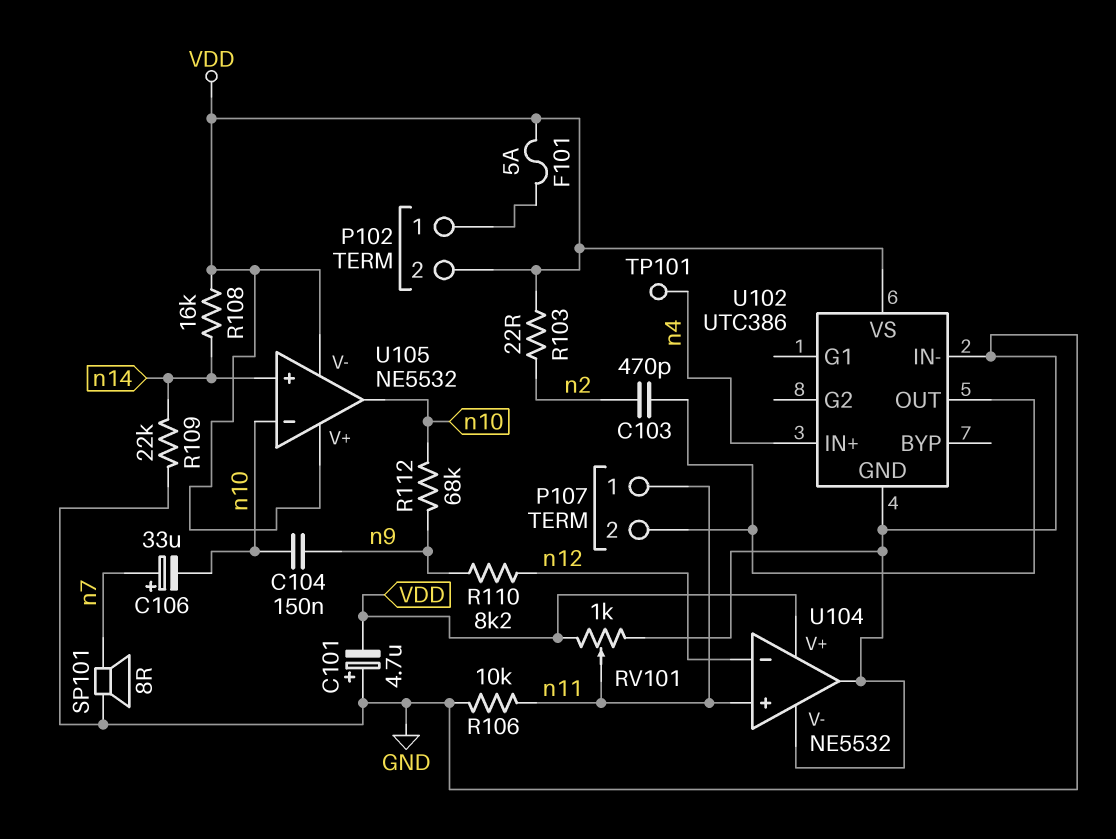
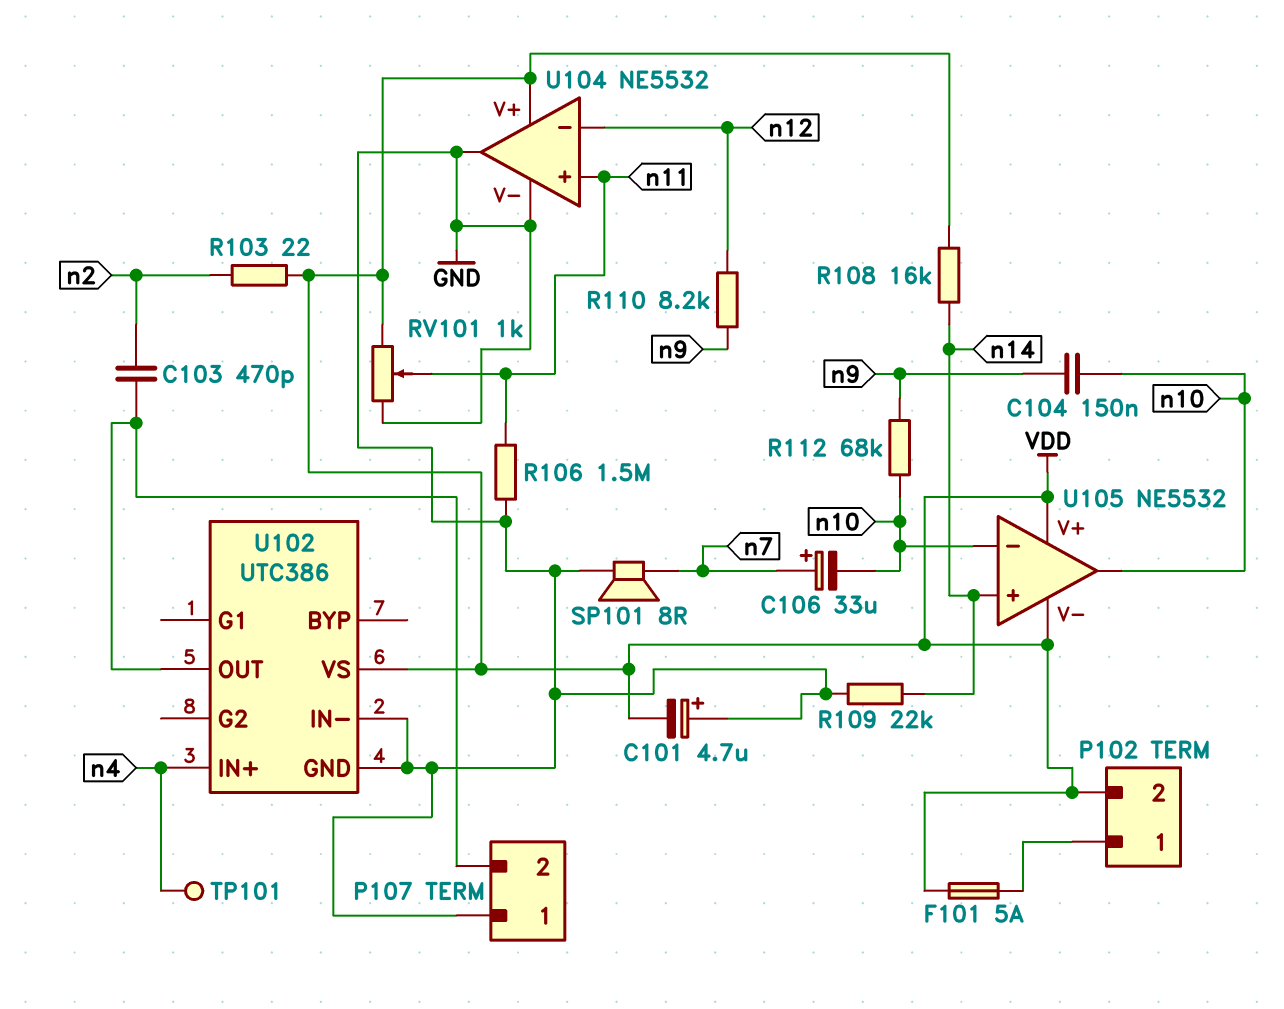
P107 pin 1: n11 -> GND
R106: 10k (GND, n11) -> 1.5M (GND, n11)

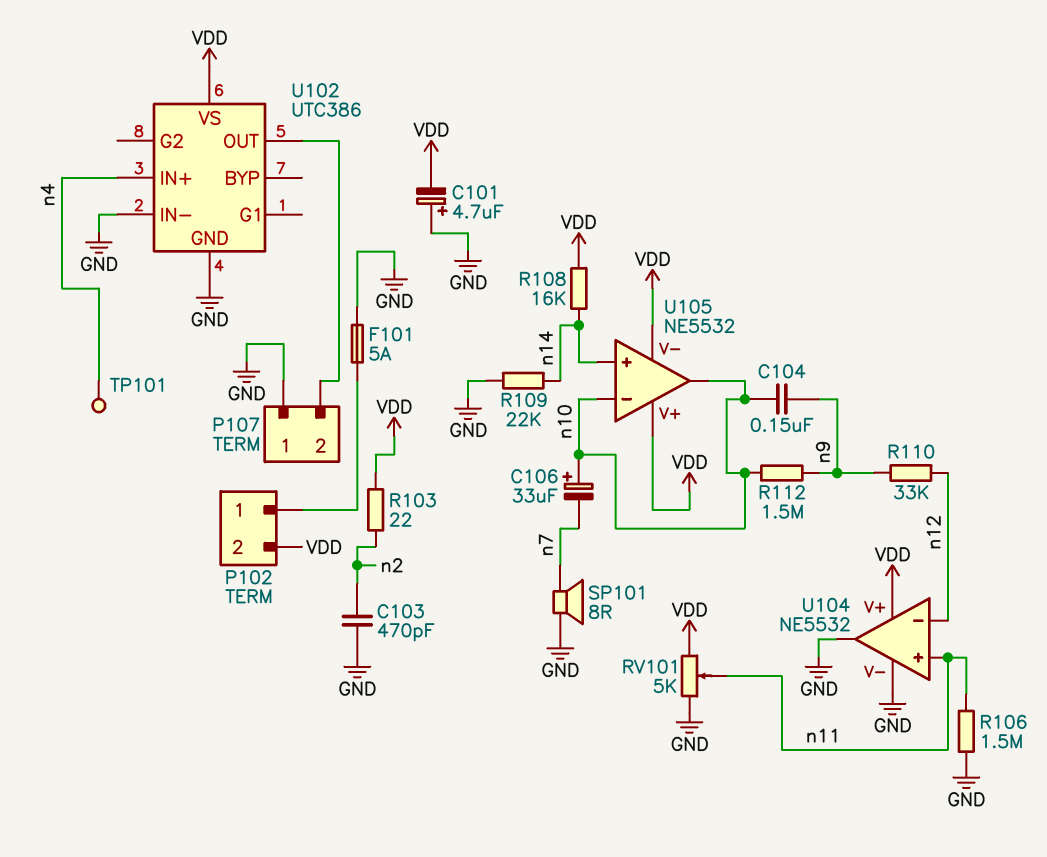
C103: 470pF (P107/2, n2) -> 470pF (GND, n2)
C106: 33uF (plus n7, minus n10) -> 33uF (plus n10, minus n7)
F101: 5A (P102/1, VDD) -> 5A (GND, P102/1)
R110: 8.2k (n9, n12) -> 33k (n9, n12)
R112: 68k (n9, n10) -> 1.5M (n9, n10)
RV101: 1k (GND, VDD, wiper n11) -> 5k (GND, VDD, wiper n11)

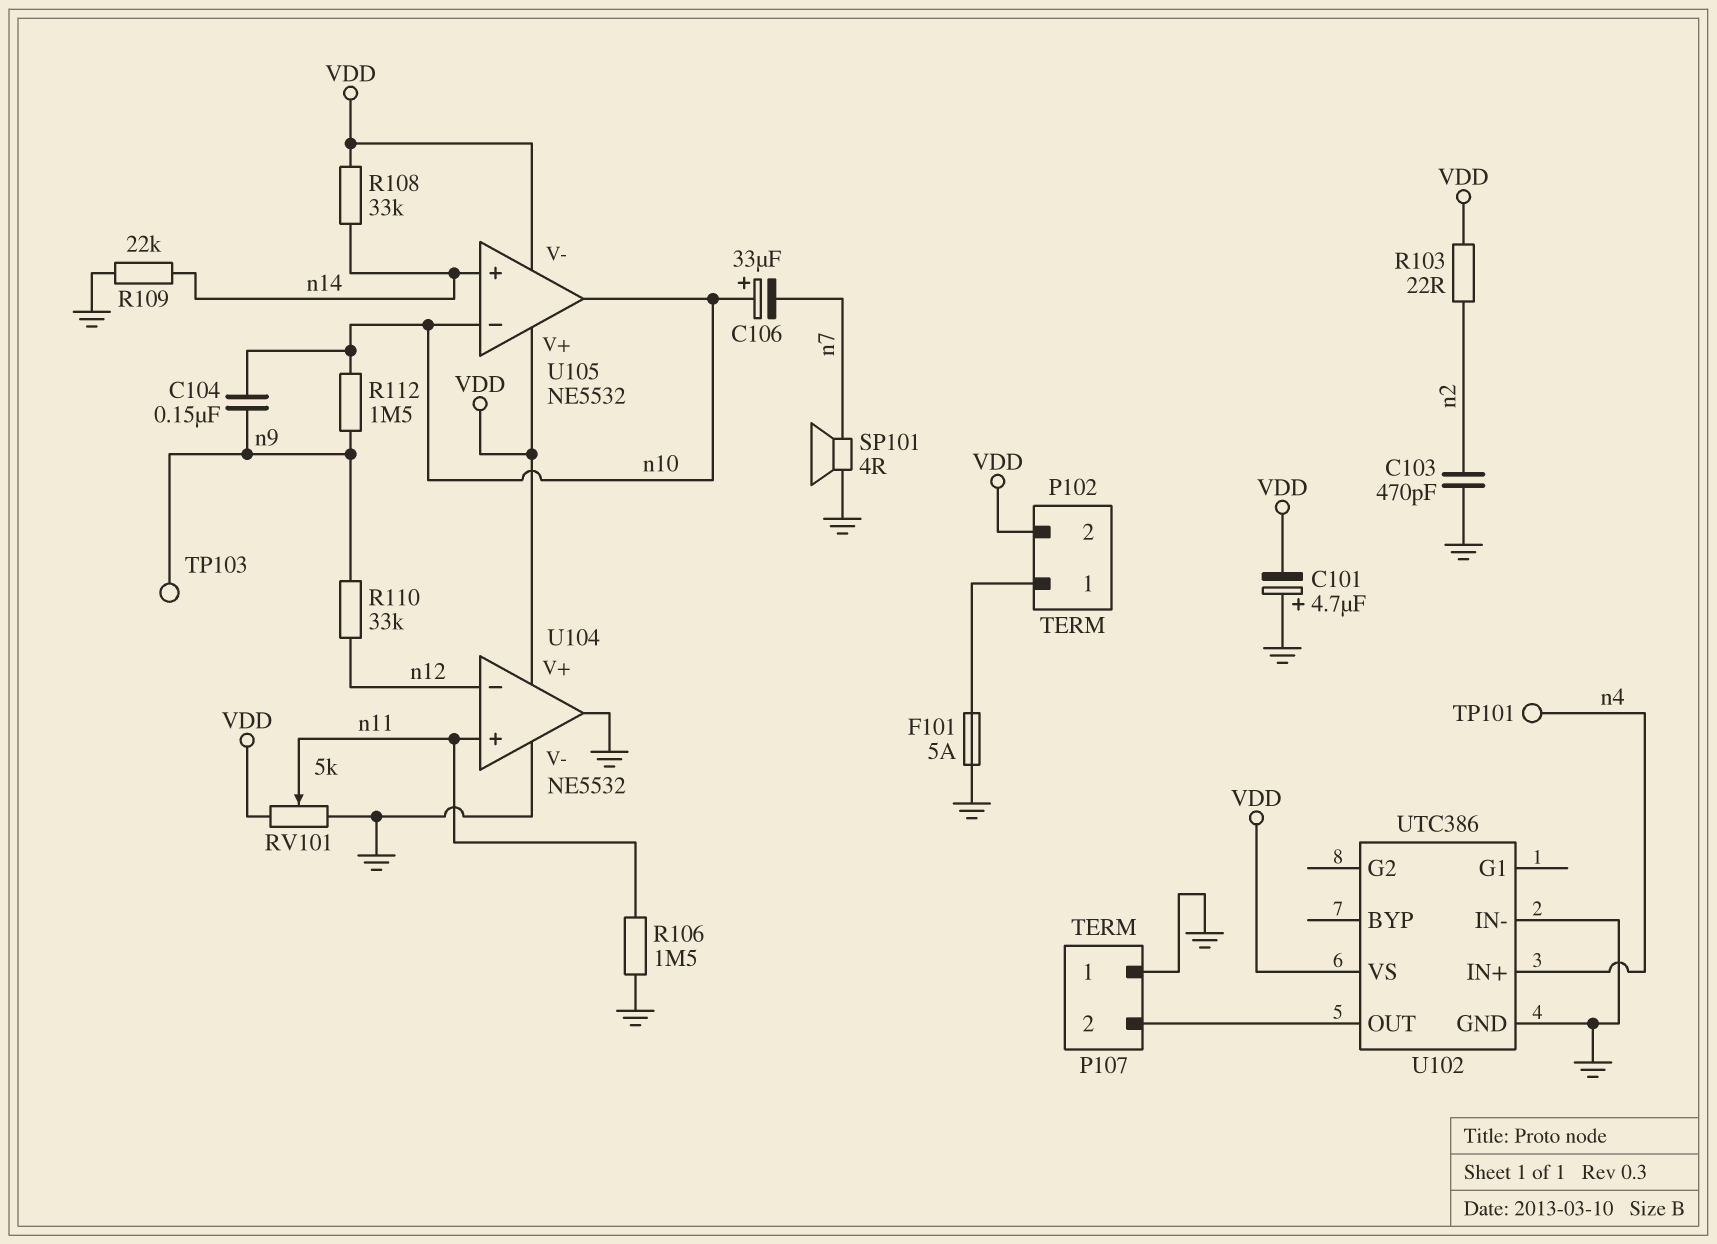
R108: 16k (VDD, n14) -> 33k (VDD, n14)
SP101: speaker 8R (GND, n7) -> speaker 4R (GND, n7)
TP103: none -> test point (n9)

